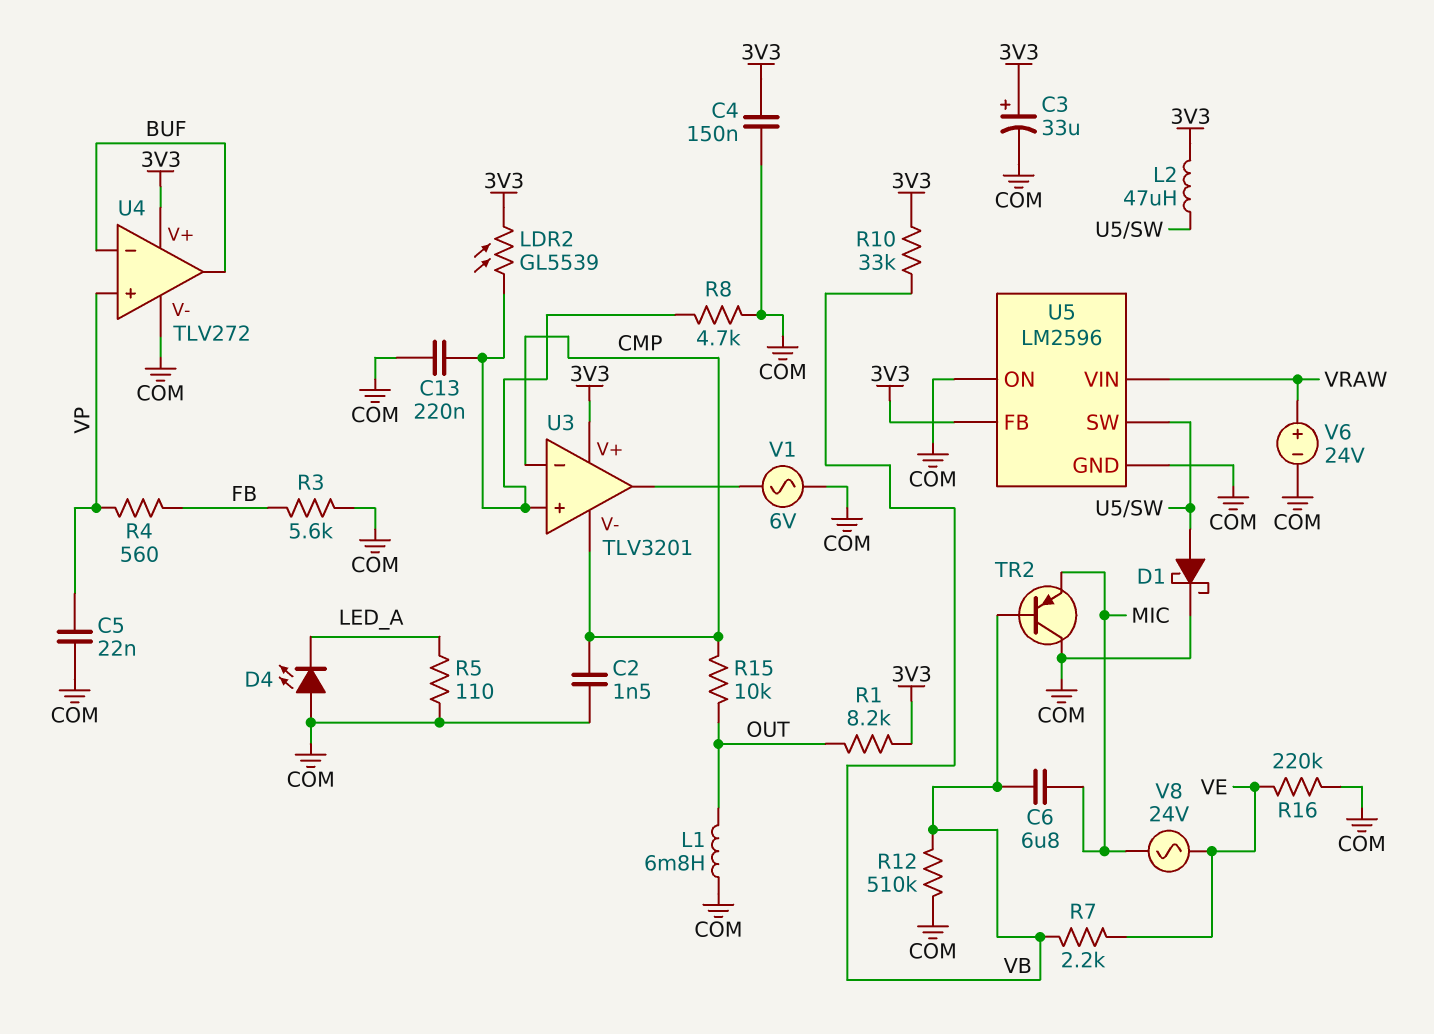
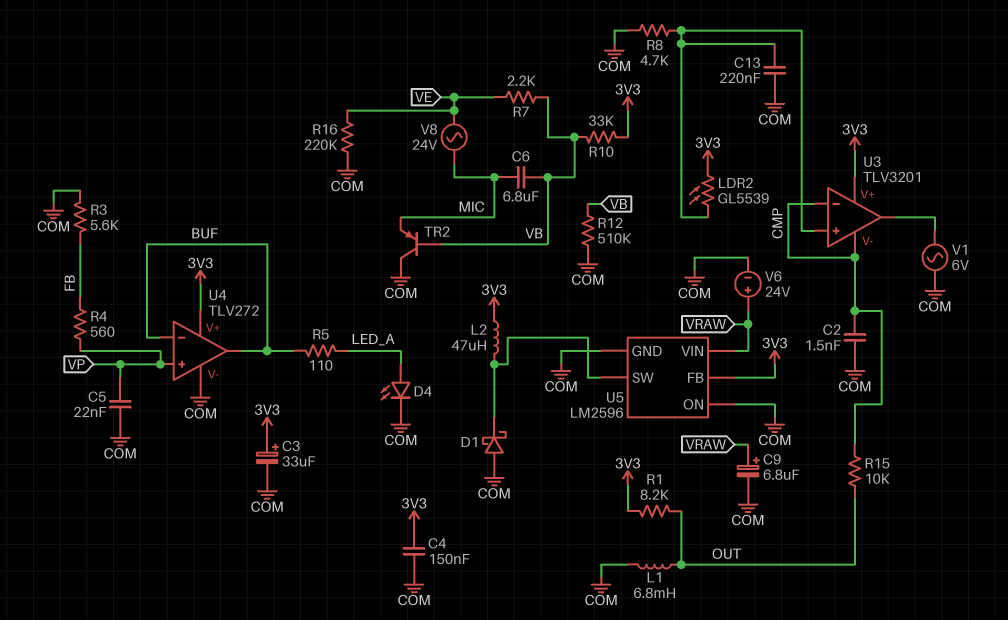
C9: none -> 6.8uF (plus VRAW, minus COM)
D1: schottky (A U5/SW, K COM) -> schottky (A COM, K U5/SW)
D4: LED (A COM, K LED_A) -> LED (A LED_A, K COM)
R5: 110 (COM, LED_A) -> 110 (BUF, LED_A)

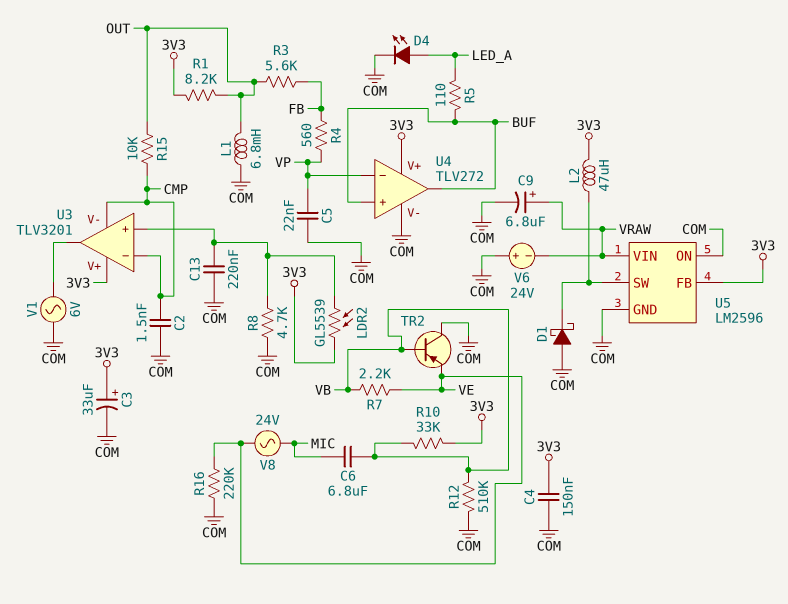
R3: 5.6k (COM, FB) -> 5.6k (FB, OUT)
TR2: PNP (B VB, C COM, E MIC) -> PNP (B VB, C COM, E VE)
U4 pin in+: VP -> BUF
U4 pin in-: BUF -> VP
V6: 24V (plus VRAW, minus COM) -> 24V (plus COM, minus VRAW)

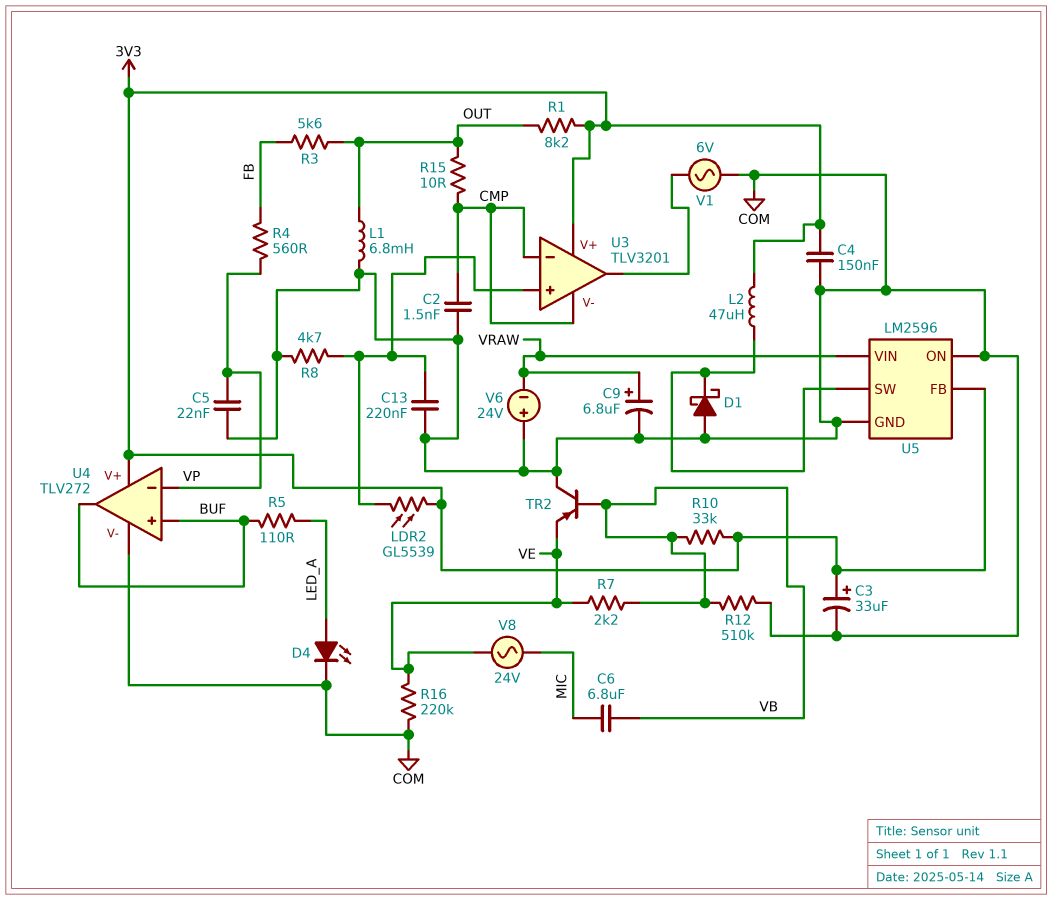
R15: 10k (CMP, OUT) -> 10 (CMP, OUT)

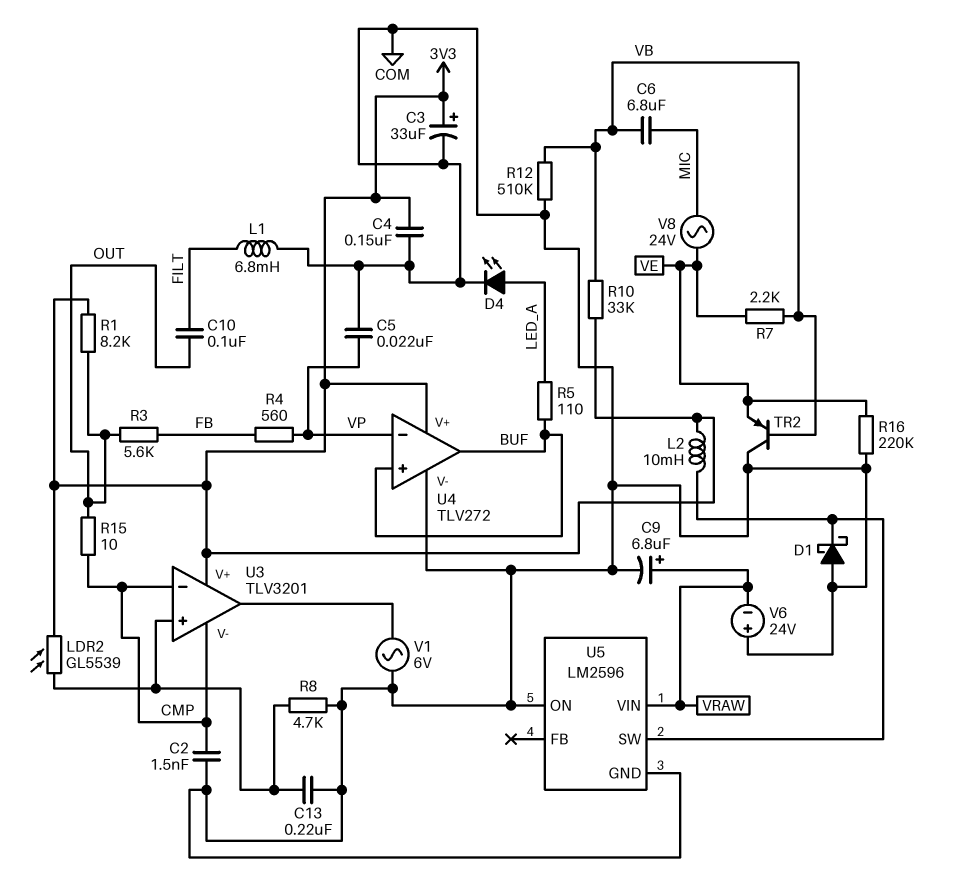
C10: none -> 100nF (FILT, OUT)
L1: 6.8mH (COM, OUT) -> 6.8mH (COM, FILT)
L2: 47uH (3V3, U5/SW) -> 10mH (3V3, U5/SW)
U5 pin FB: 3V3 -> none

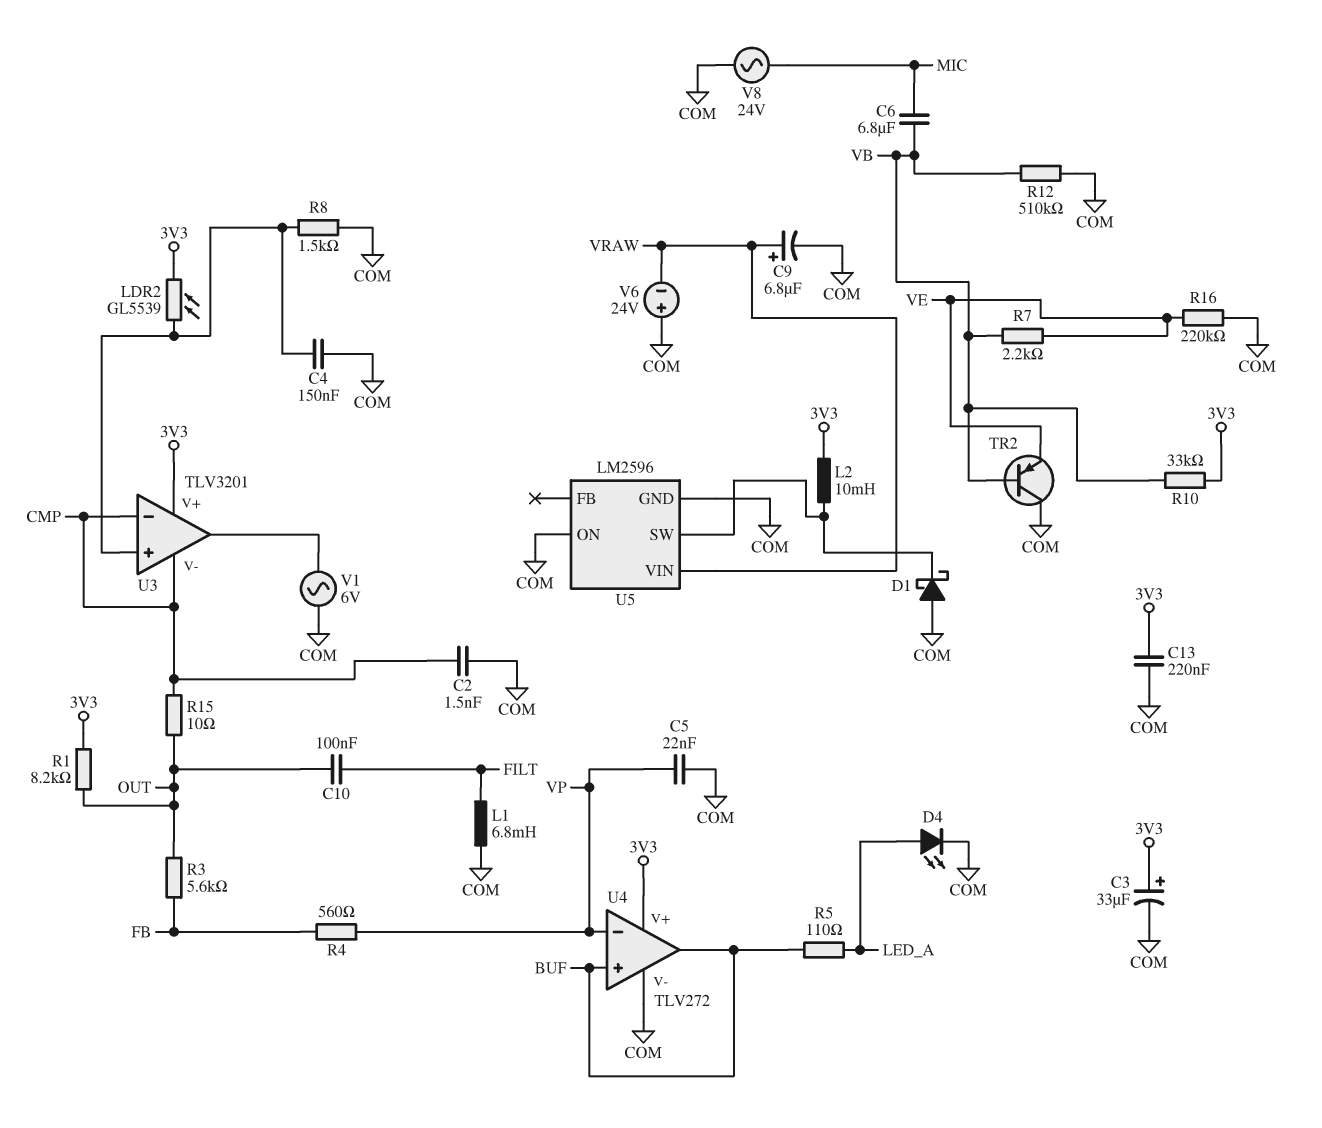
C4: 150nF (3V3, COM) -> 150nF (COM, U3/in+)
C13: 220nF (COM, U3/in+) -> 220nF (3V3, COM)
R8: 4.7k (COM, U3/in+) -> 1.5k (COM, U3/in+)
V8: AC 24V (MIC, VE) -> AC 24V (COM, MIC)

